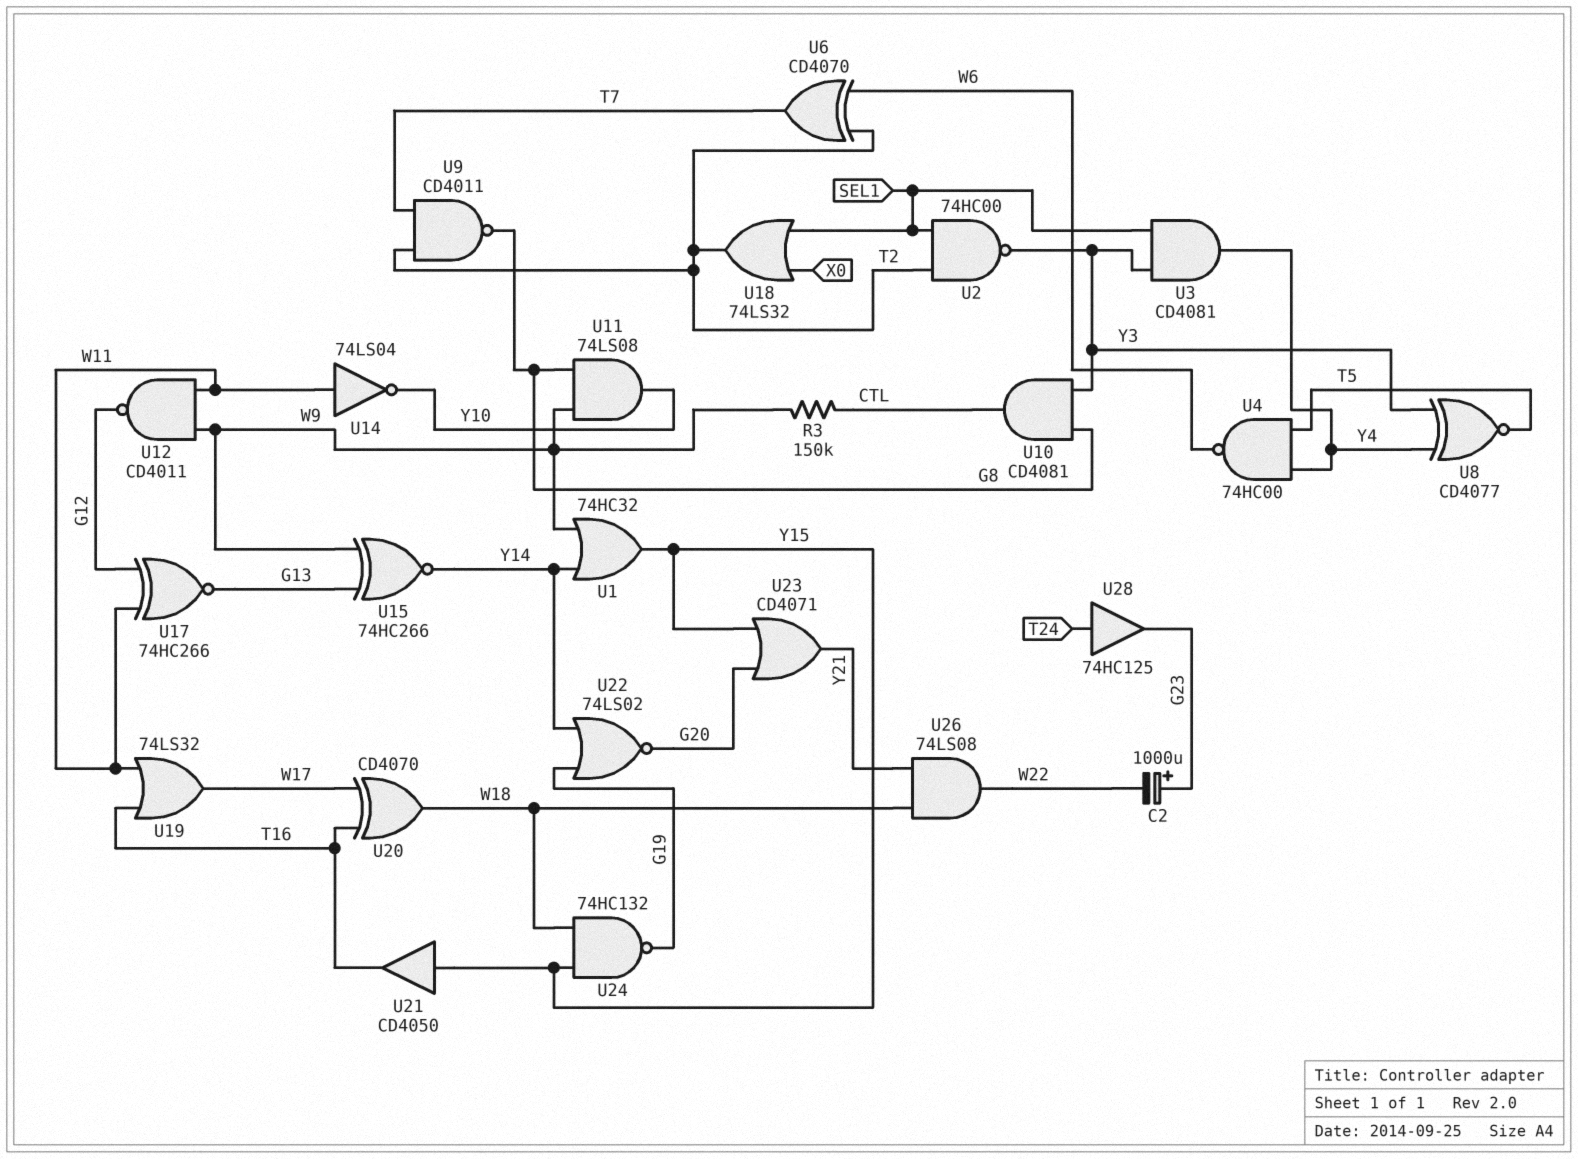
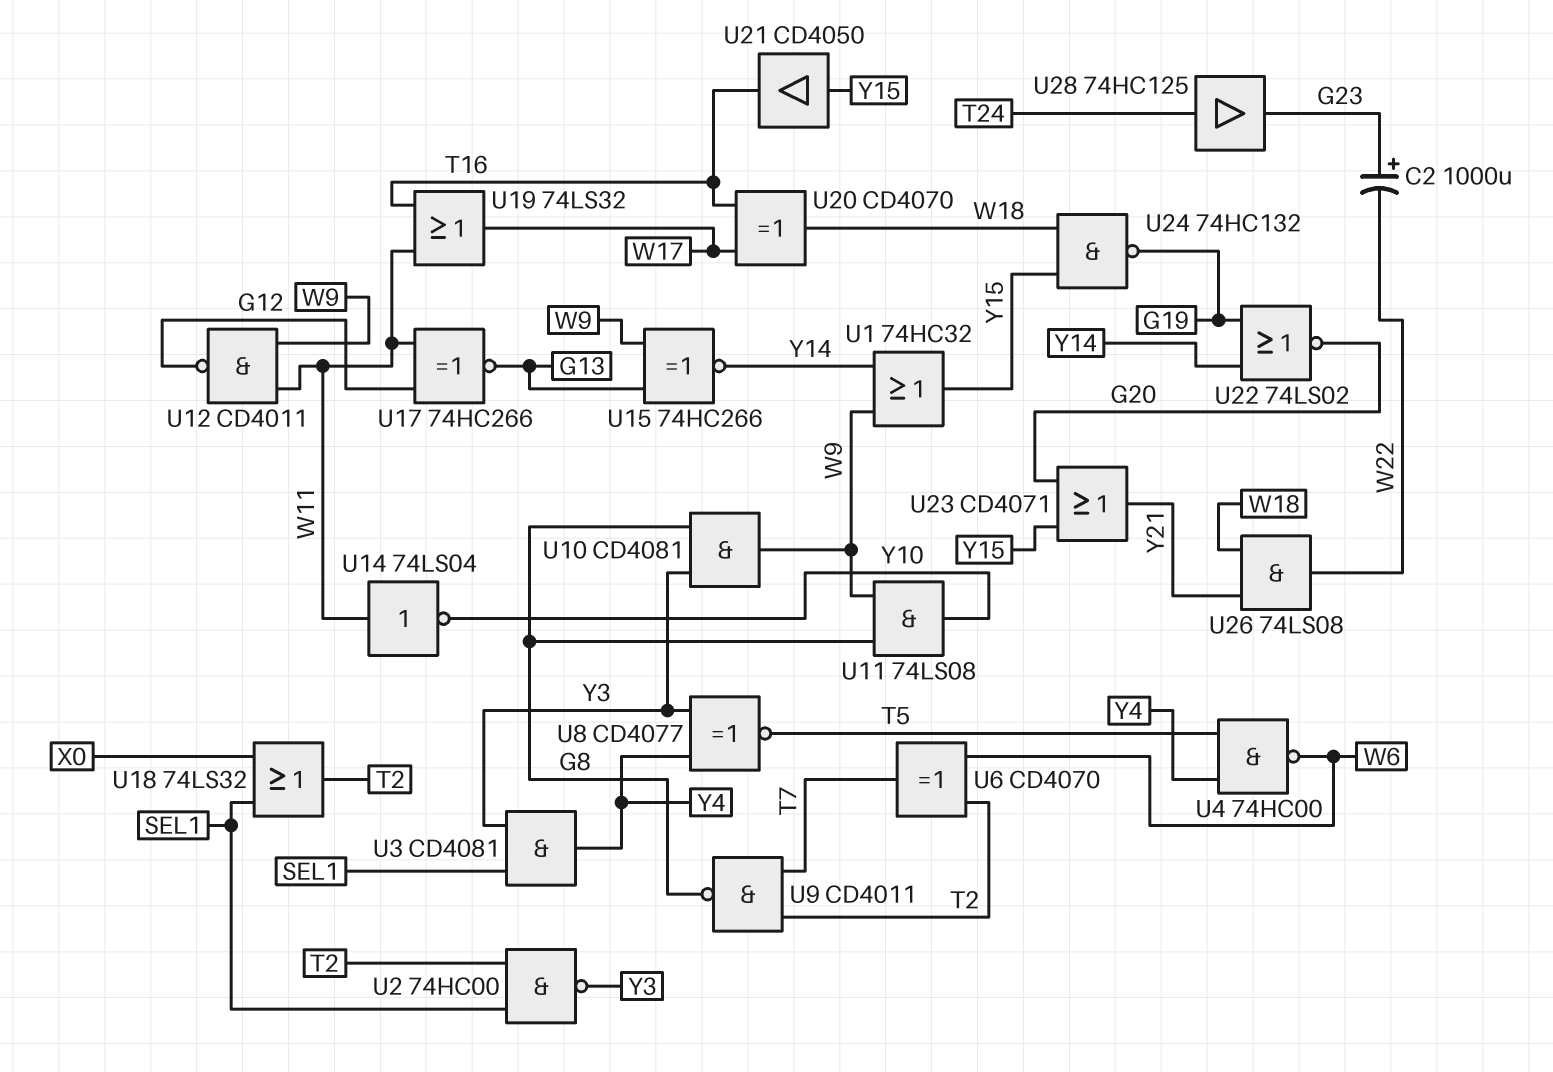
R3: 150k (CTL, W9) -> none
U10: AND CD4081 (in G8, in Y3, out CTL) -> AND CD4081 (in G8, in Y3, out W9)

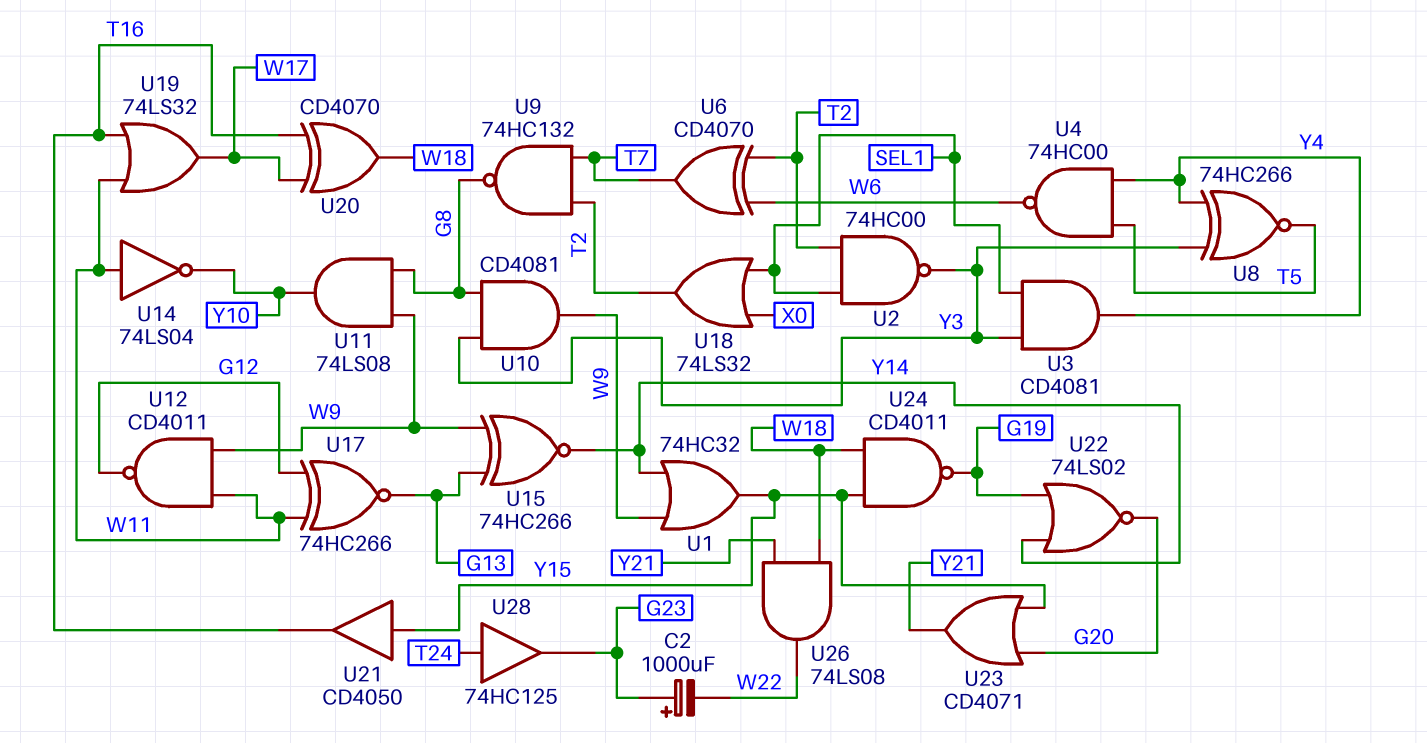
U8: XNOR CD4077 (in Y3, in Y4, out T5) -> XNOR 74HC266 (in Y3, in Y4, out T5)
U9: NAND CD4011 (in T2, in T7, out G8) -> NAND 74HC132 (in T2, in T7, out G8)
U24: NAND 74HC132 (in W18, in Y15, out G19) -> NAND CD4011 (in W18, in Y15, out G19)

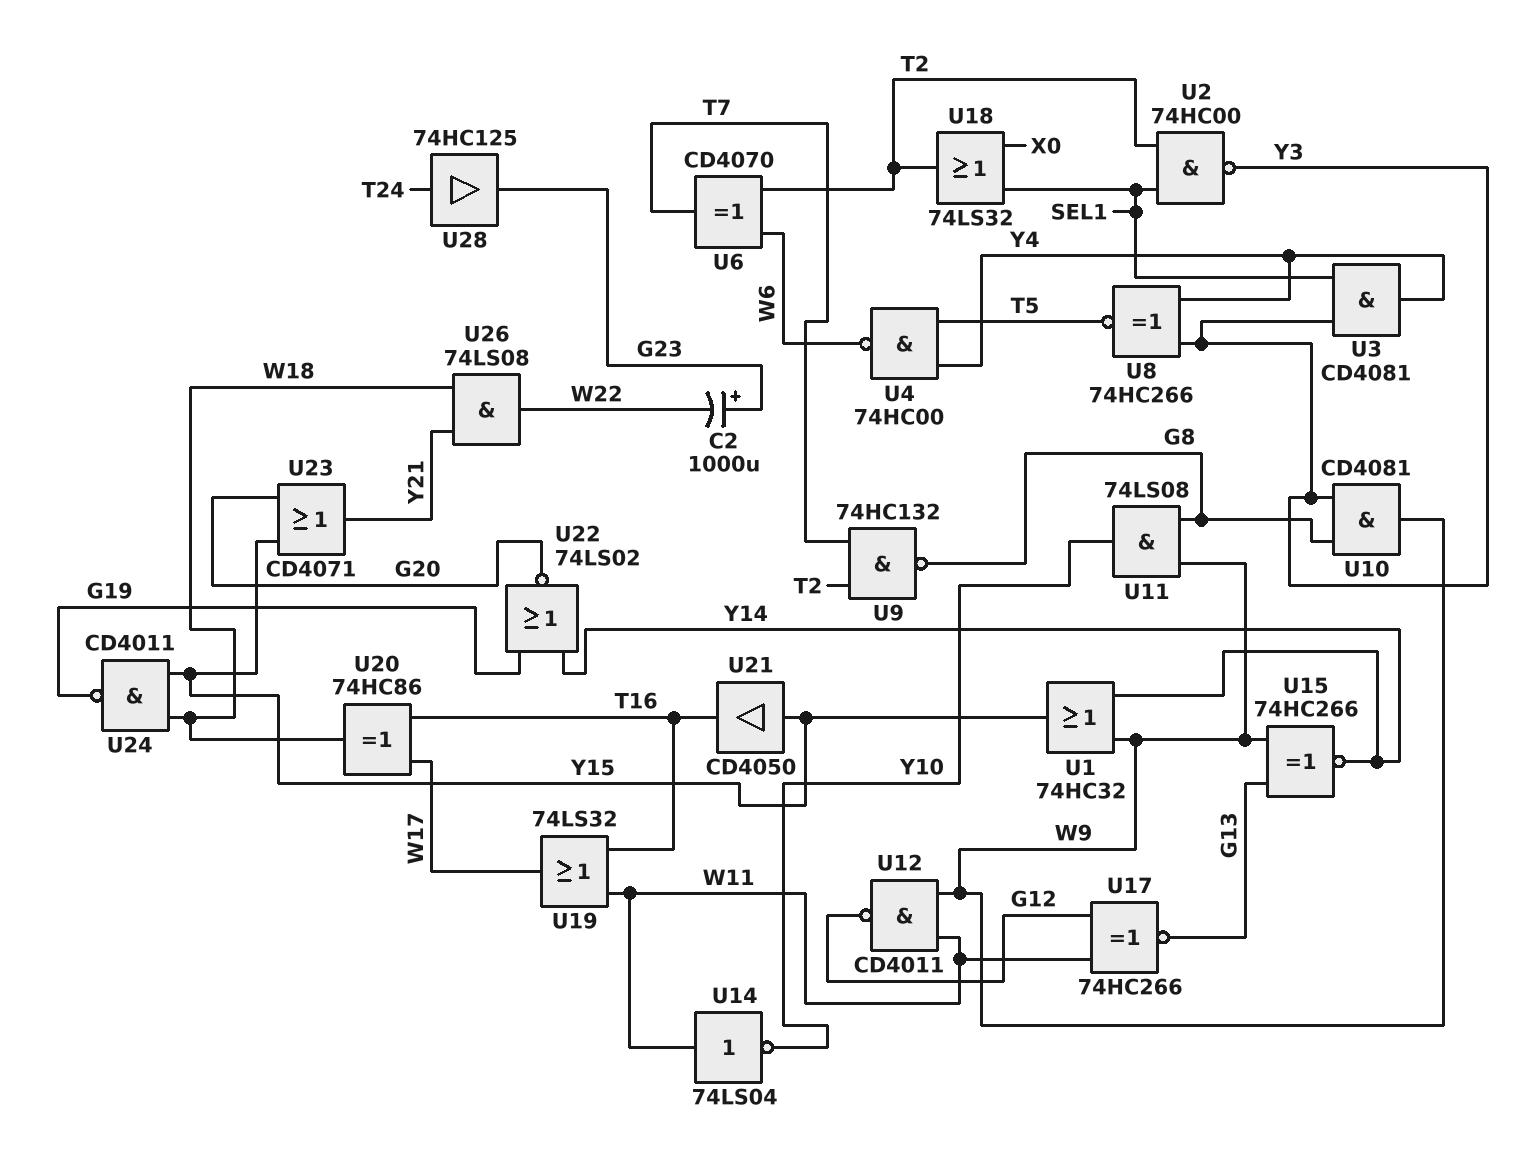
U20: XOR CD4070 (in T16, in W17, out W18) -> XOR 74HC86 (in T16, in W17, out W18)

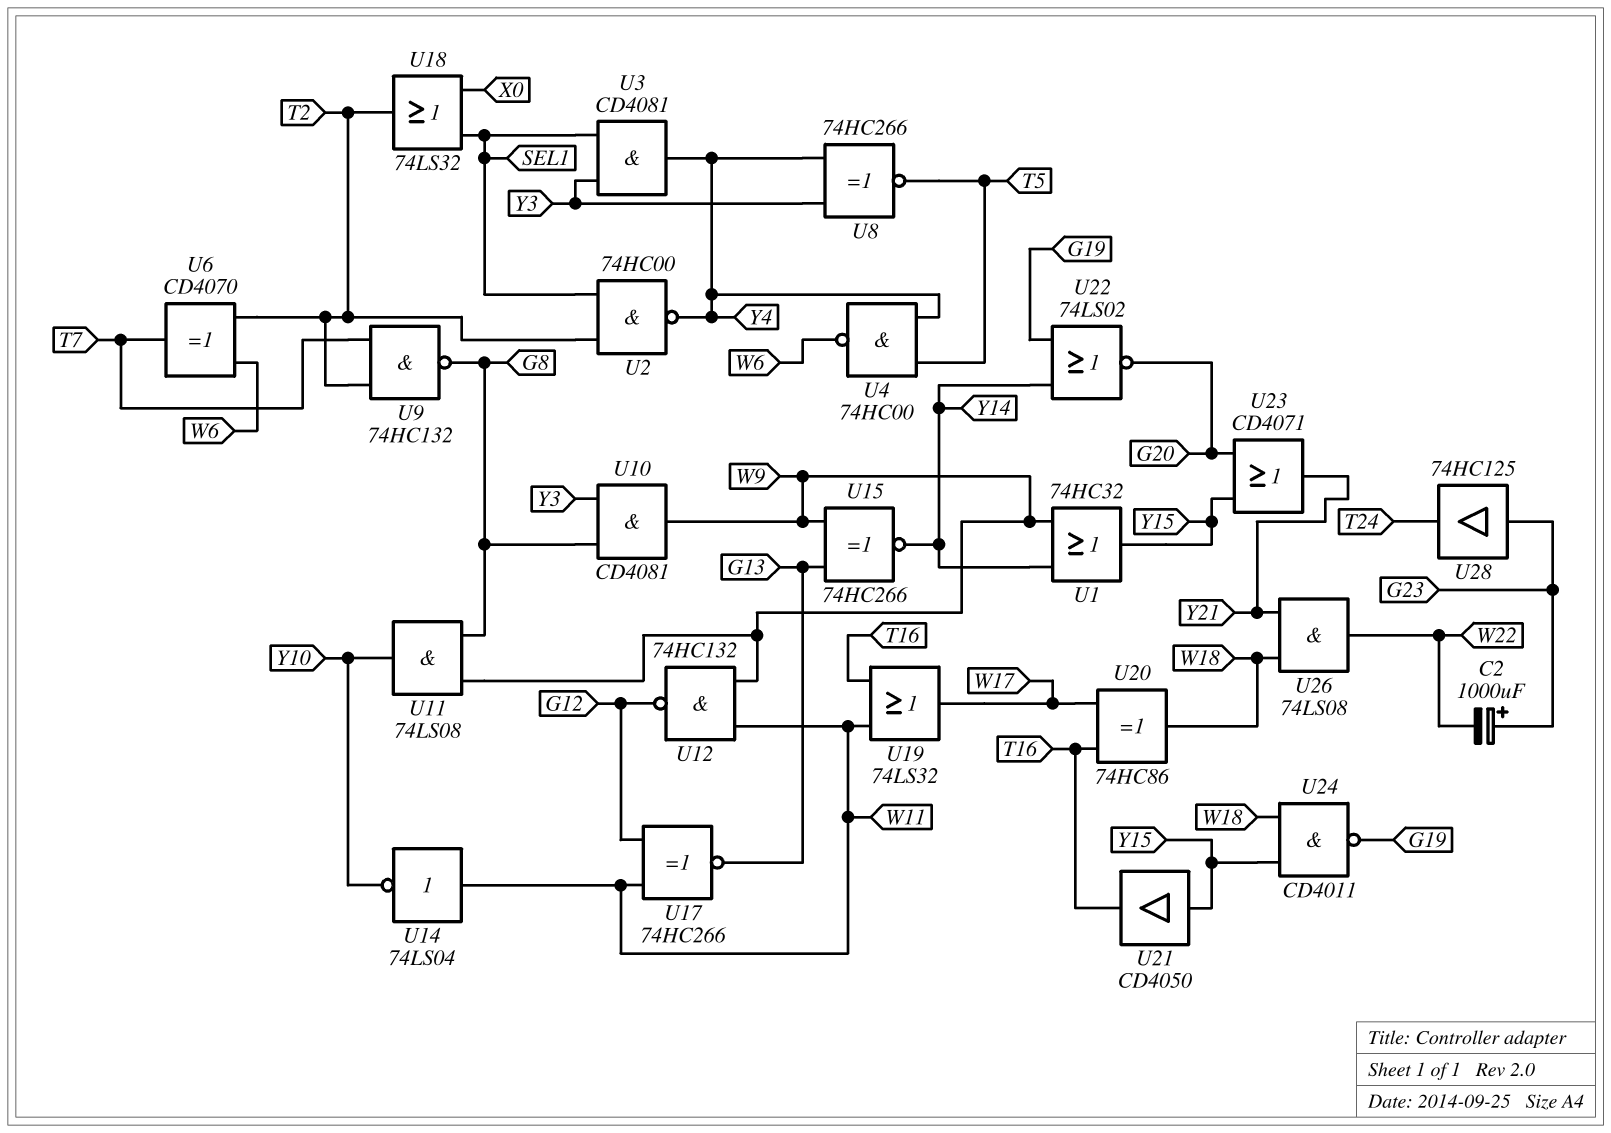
U2: NAND 74HC00 (in SEL1, in T2, out Y3) -> NAND 74HC00 (in SEL1, in T2, out Y4)
U12: NAND CD4011 (in W9, in W11, out G12) -> NAND 74HC132 (in W9, in W11, out G12)
U28: buffer 74HC125 (in T24, out G23) -> buffer 74HC125 (in G23, out T24)

